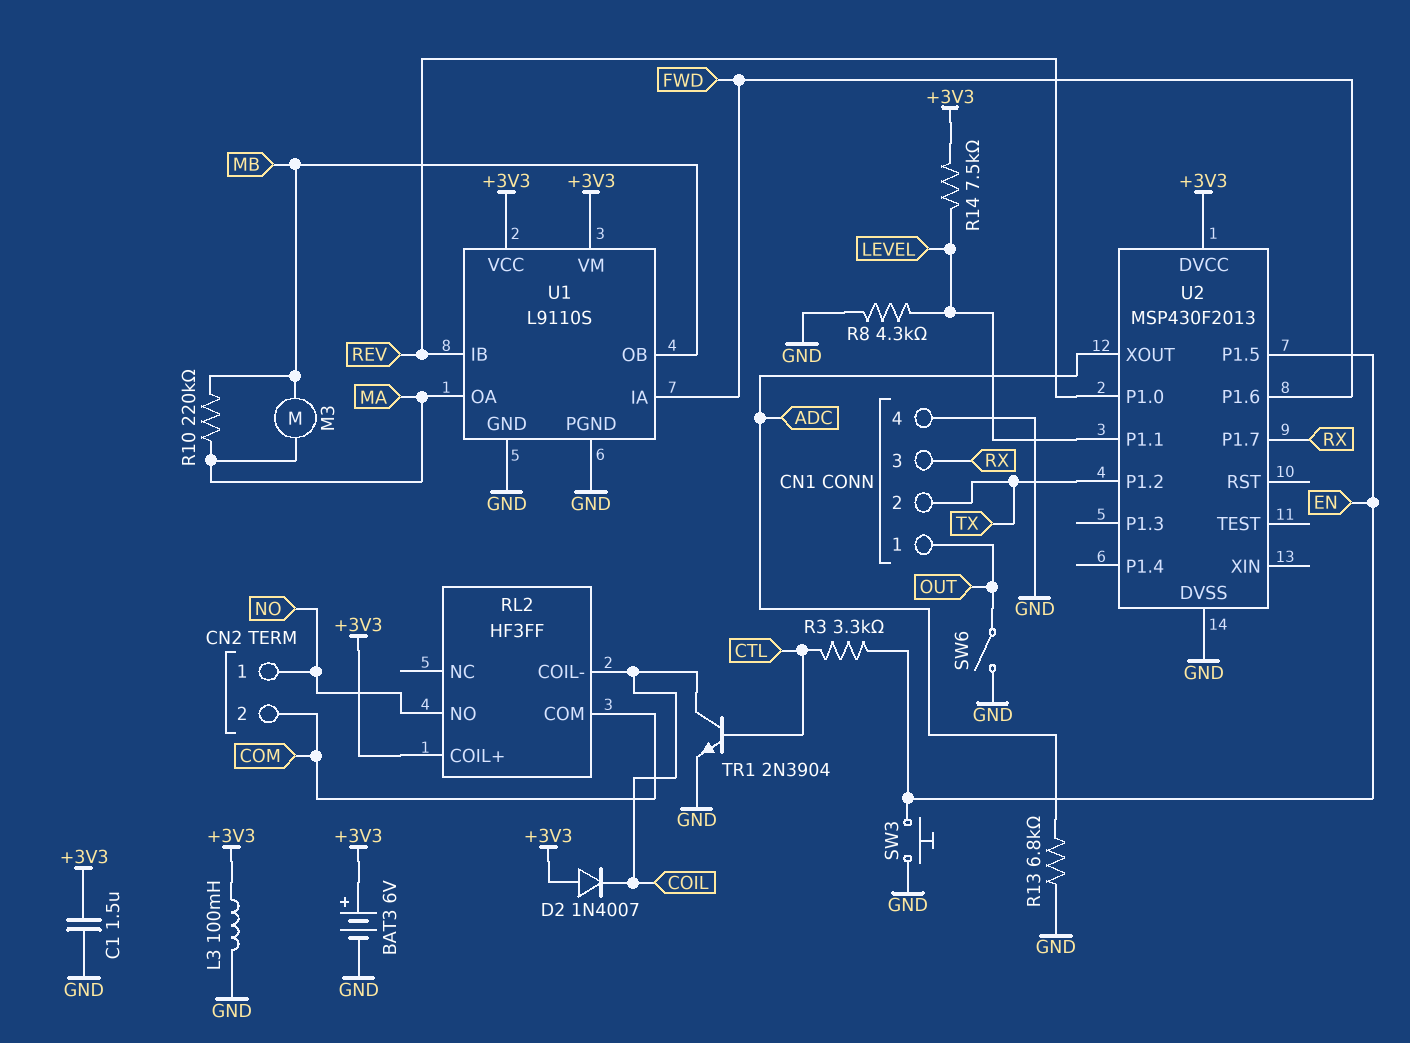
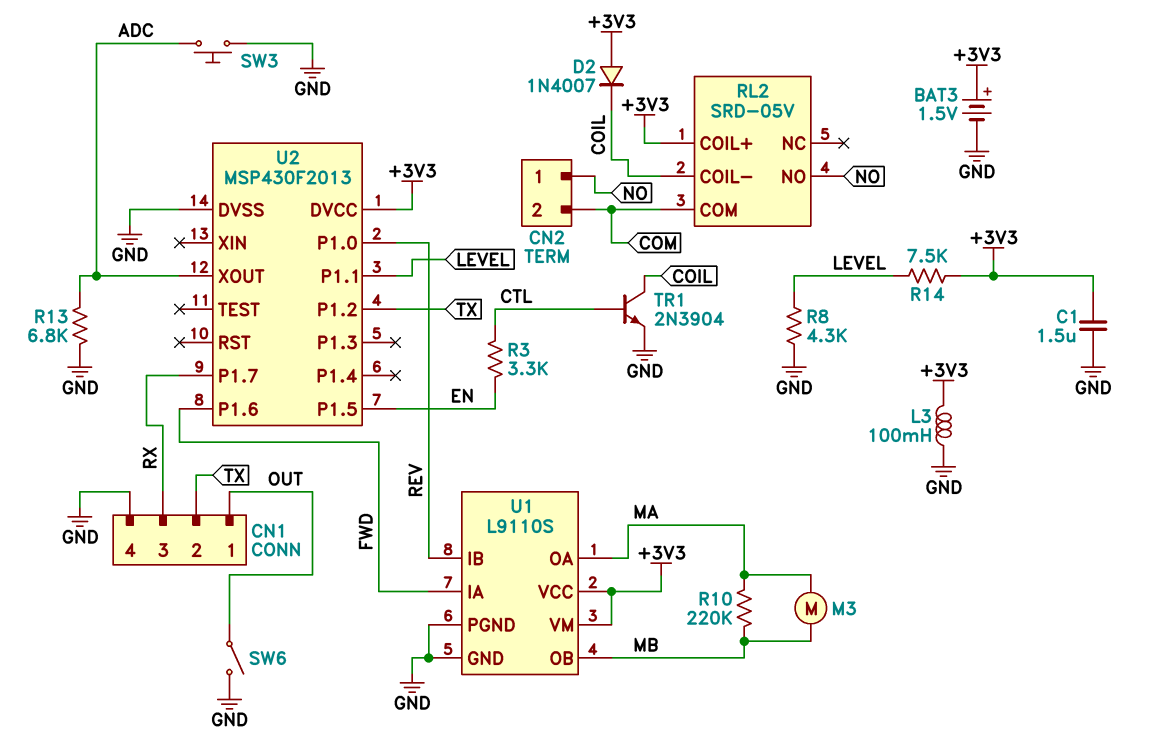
BAT3: 6V (plus +3V3, minus GND) -> 1.5V (plus +3V3, minus GND)
RL2: HF3FF -> SRD-05V
SW3: button (EN, GND) -> button (ADC, GND)

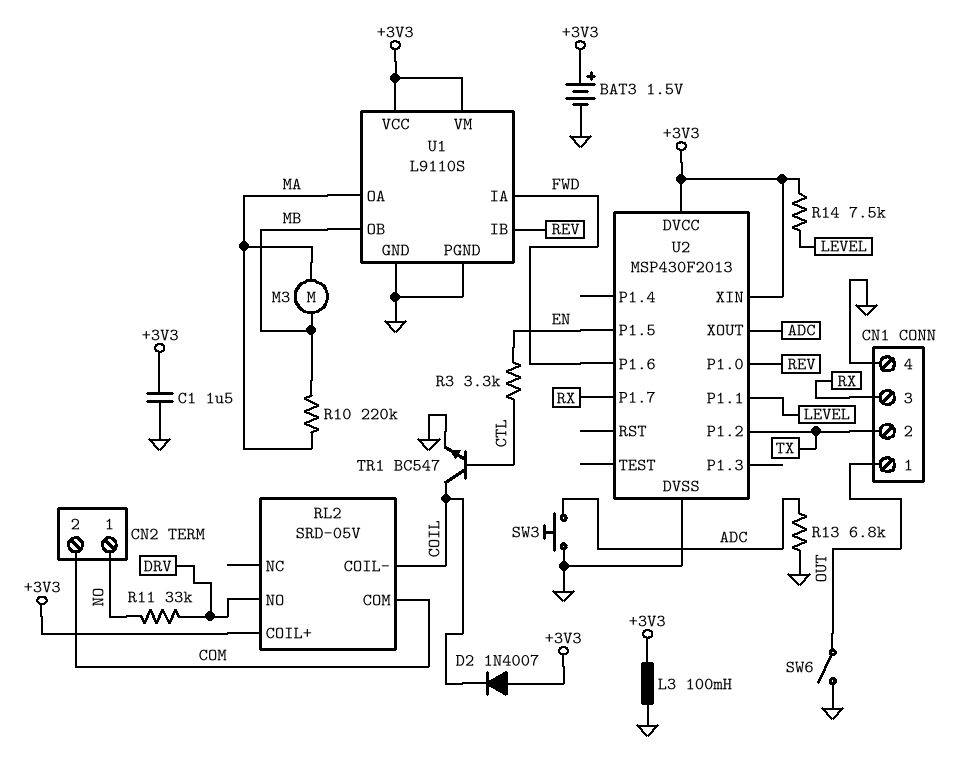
R8: 4.3k (GND, LEVEL) -> none
R11: none -> 33k (DRV, NO)
RL2 pin NO: NO -> DRV
TR1: NPN 2N3904 (B CTL, C COIL, E GND) -> NPN BC547 (B CTL, C COIL, E GND)
U2 pin XIN: none -> +3V3

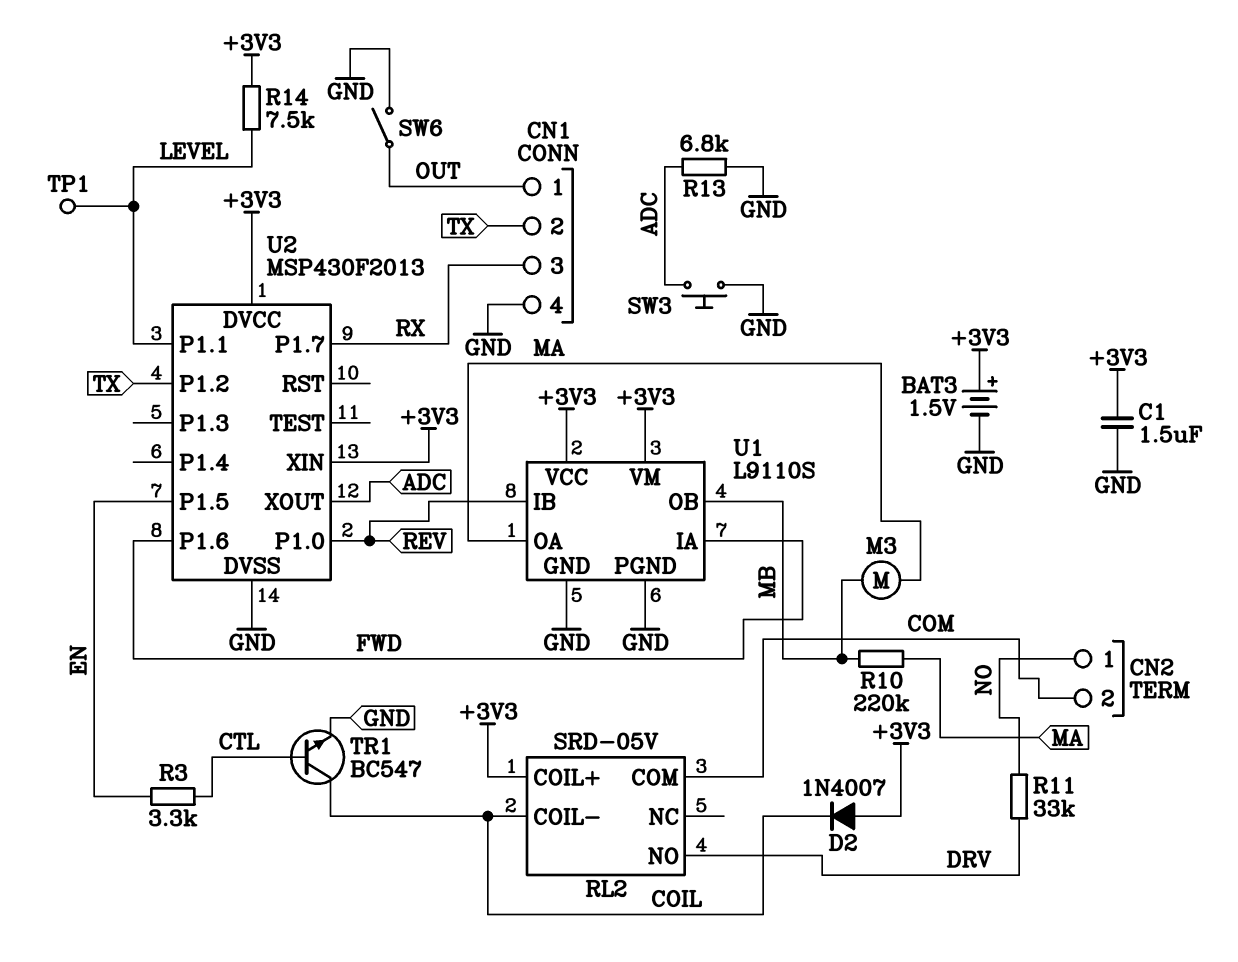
L3: 100mH (+3V3, GND) -> none
TP1: none -> test point (LEVEL)

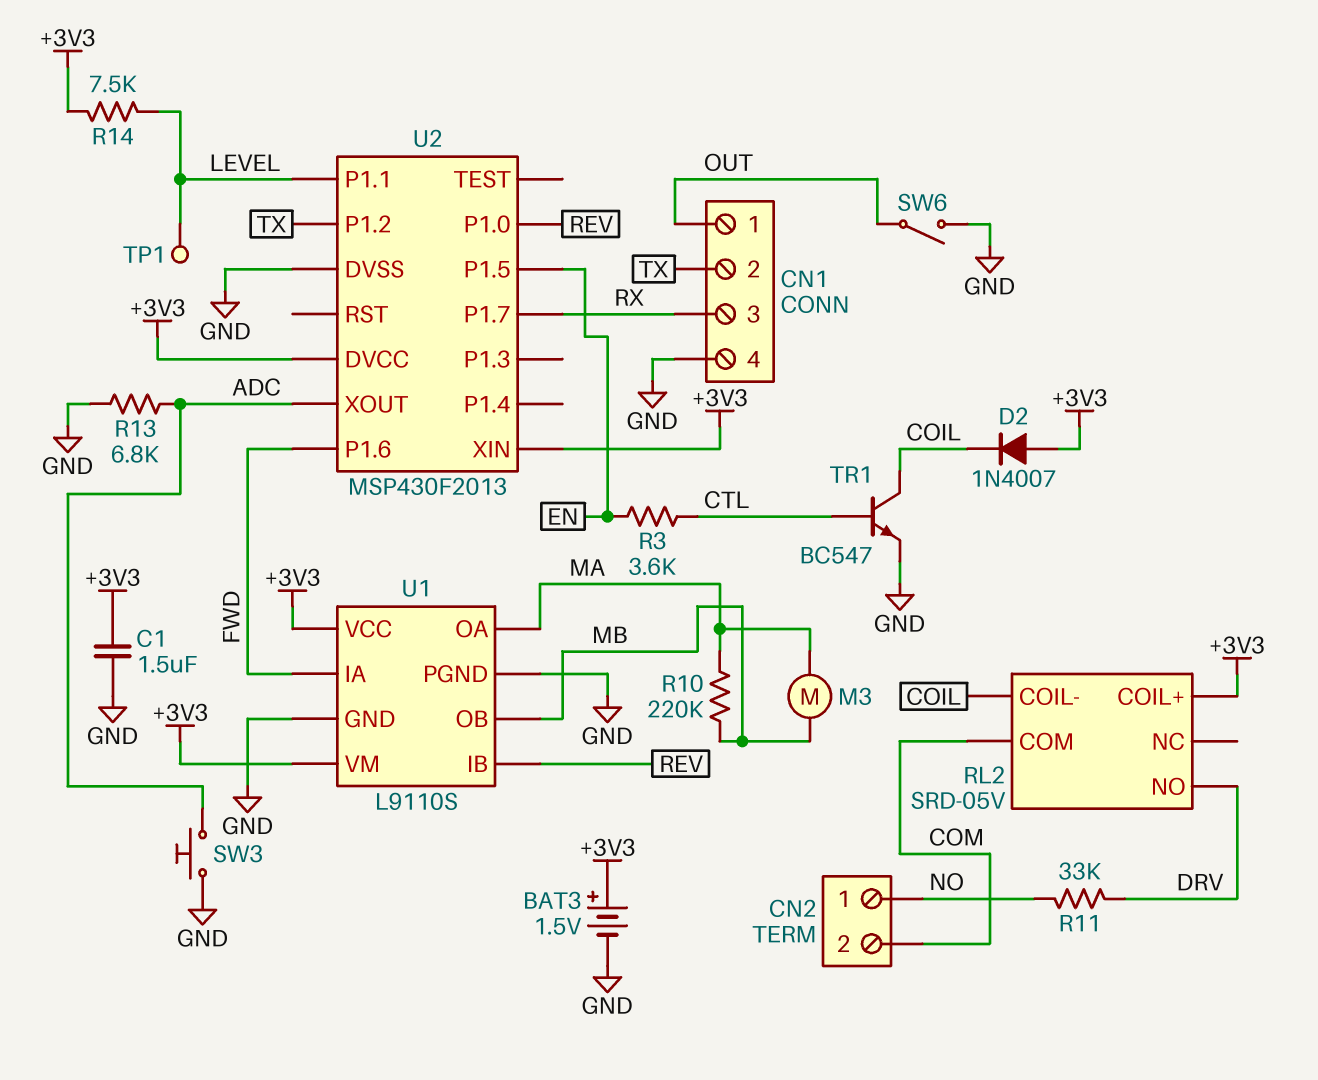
R3: 3.3k (CTL, EN) -> 3.6k (CTL, EN)

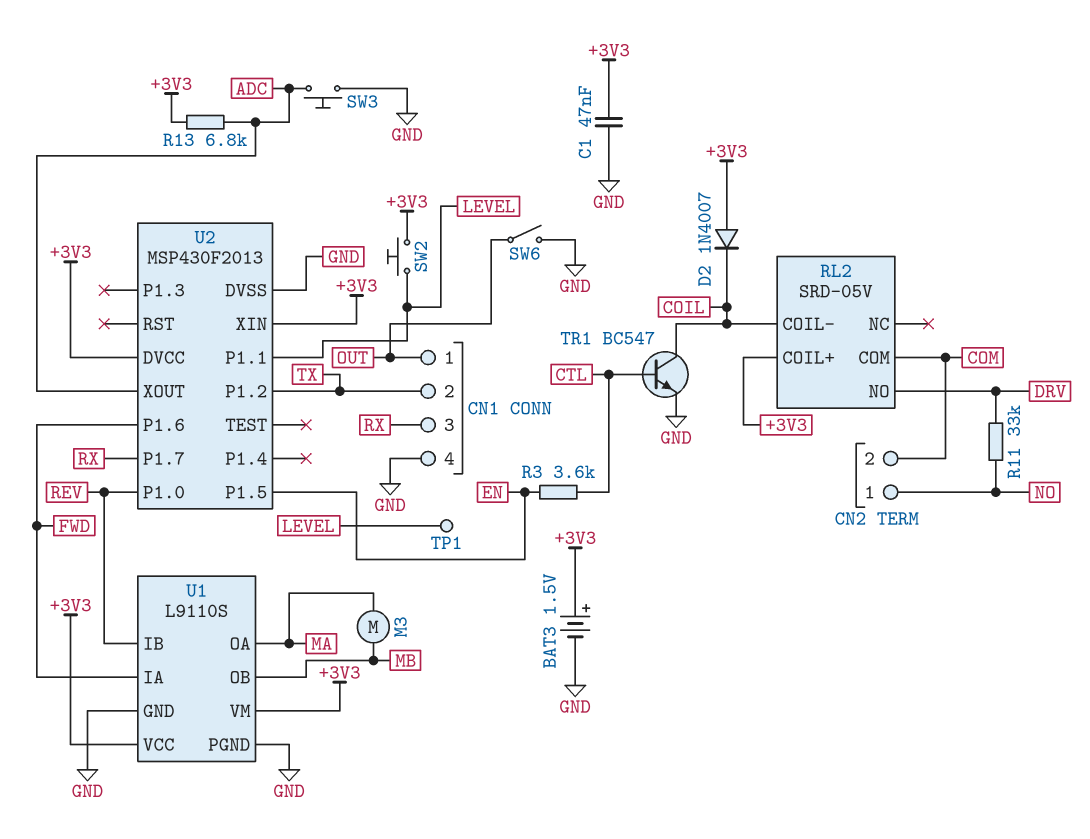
C1: 1.5uF (+3V3, GND) -> 47nF (+3V3, GND)
R10: 220k (MA, MB) -> none
R13: 6.8k (ADC, GND) -> 6.8k (+3V3, ADC)
R14: 7.5k (+3V3, LEVEL) -> none
SW2: none -> button (+3V3, LEVEL)

